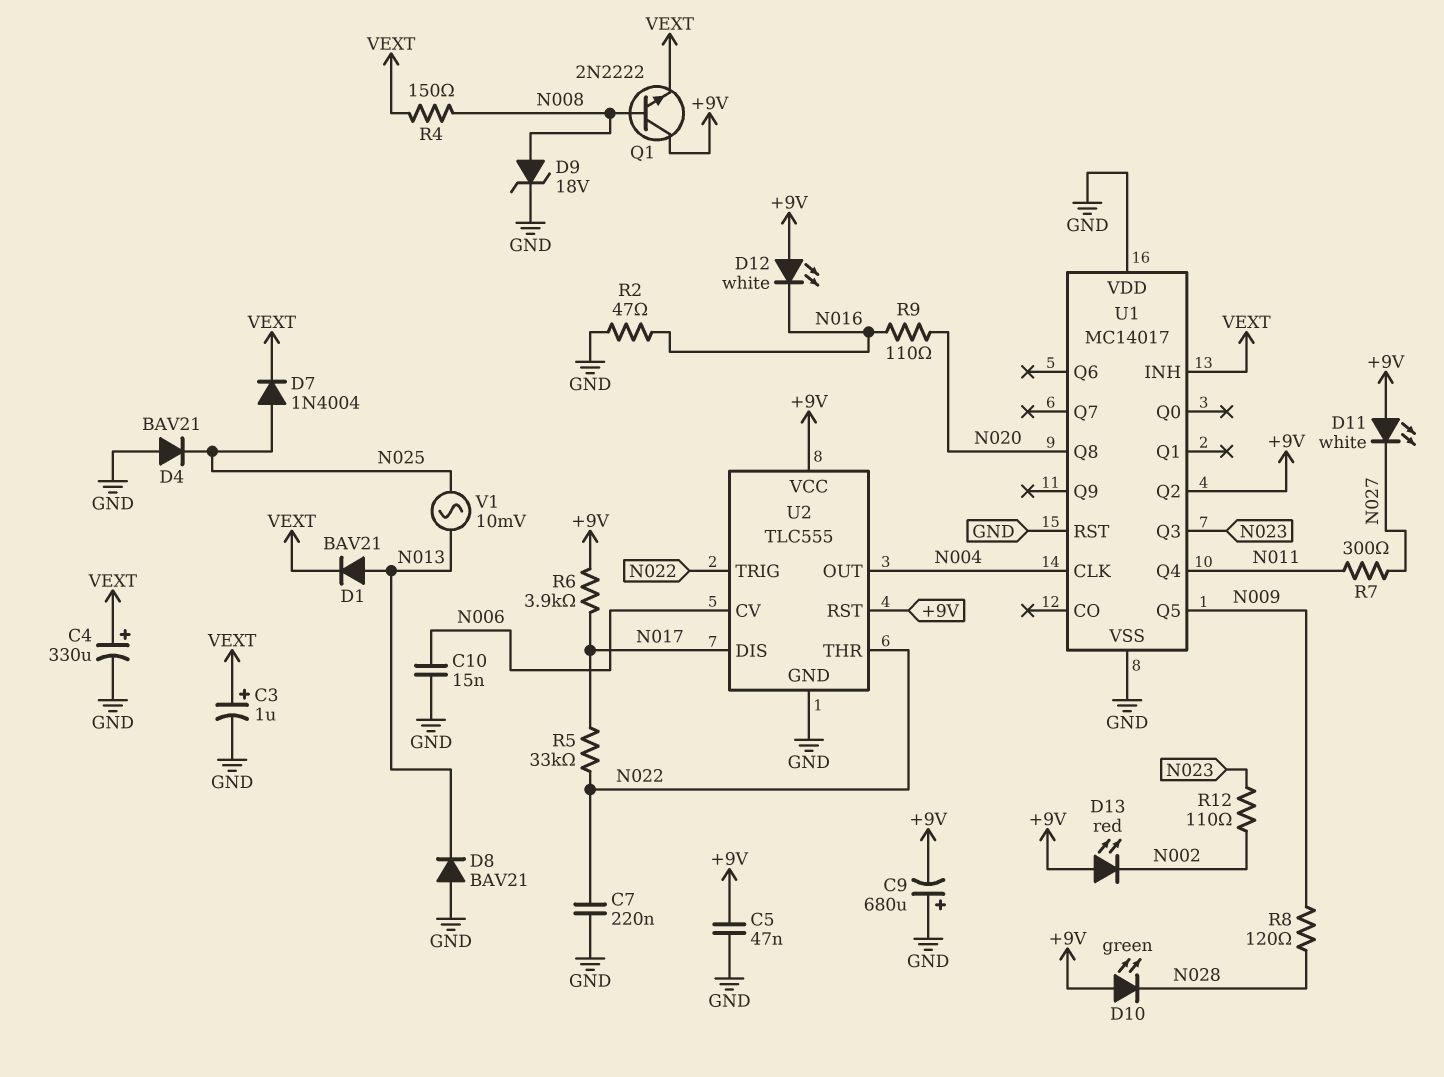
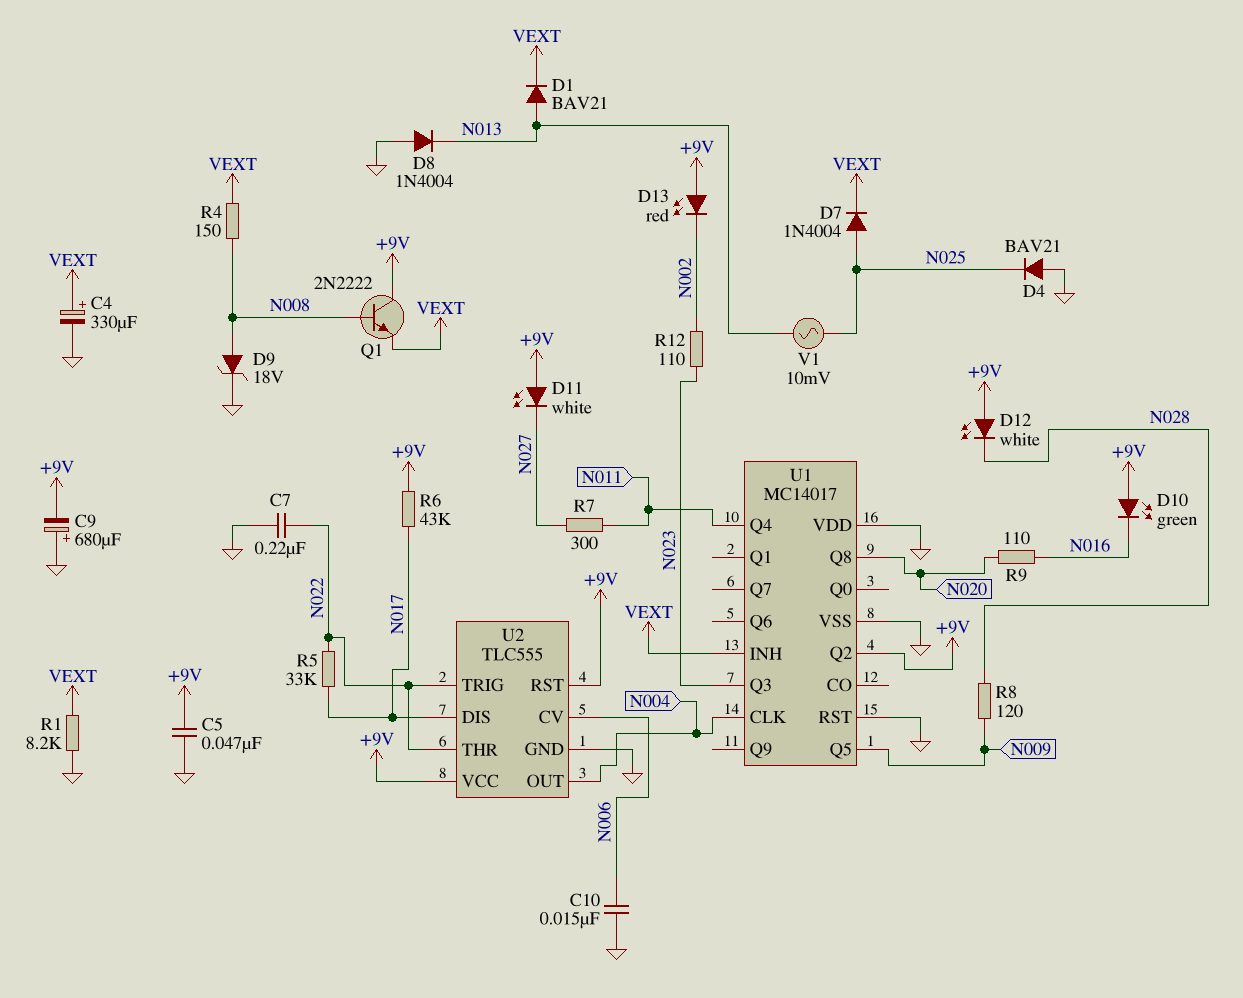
C3: 1uF (plus VEXT, minus GND) -> none
D8: diode BAV21 (A GND, K N013) -> diode 1N4004 (A GND, K N013)
D10: LED green (A +9V, K N028) -> LED green (A +9V, K N016)
D12: LED white (A +9V, K N016) -> LED white (A +9V, K N028)
R1: none -> 8.2k (GND, VEXT)
R2: 47 (GND, N016) -> none
R6: 3.9k (+9V, N017) -> 43k (+9V, N017)

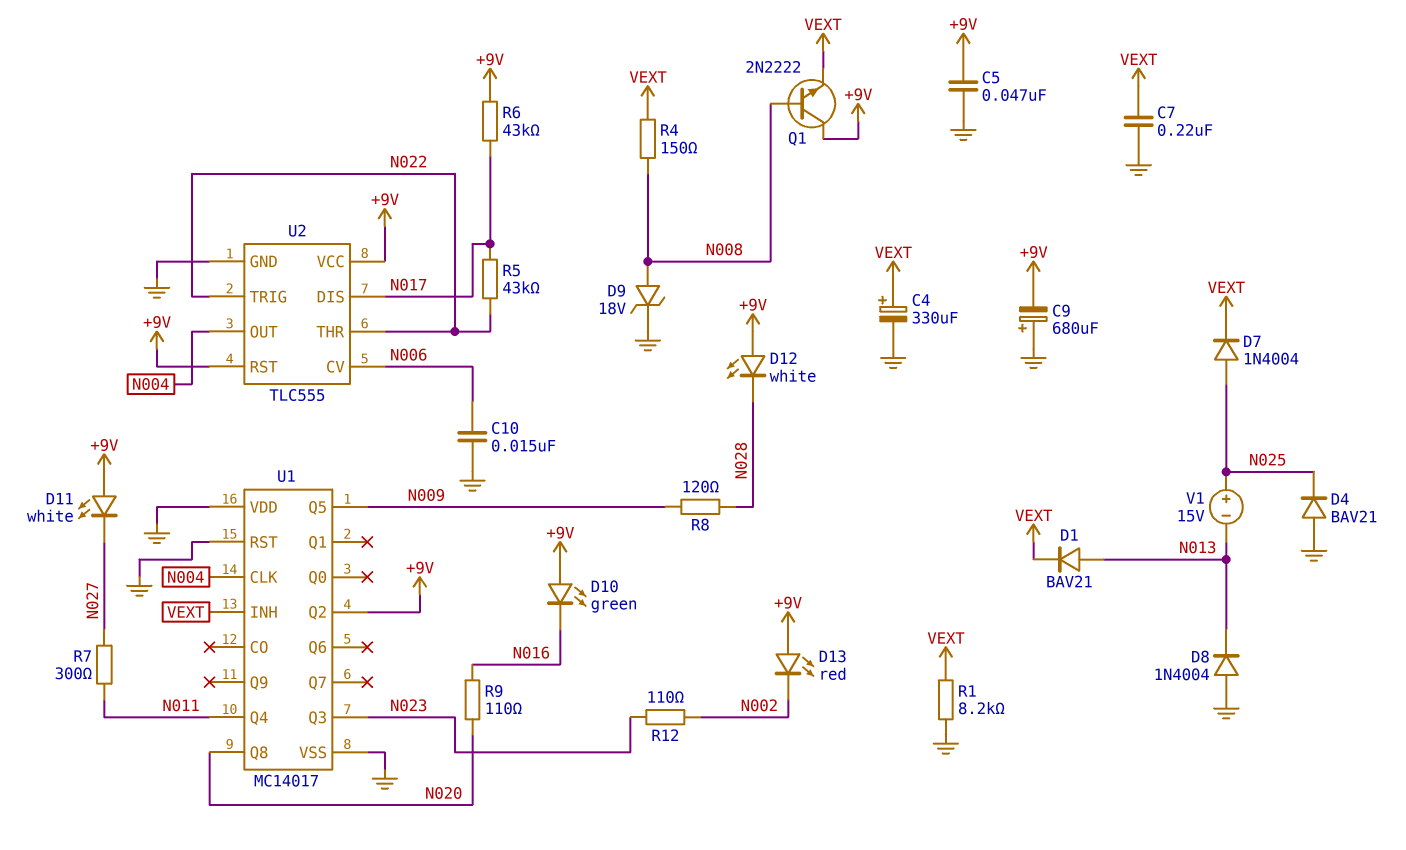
C7: 220nF (GND, N022) -> 220nF (GND, VEXT)
R5: 33k (N017, N022) -> 43k (N017, N022)
V1: AC 10mV (N013, N025) -> 15V (plus N025, minus N013)

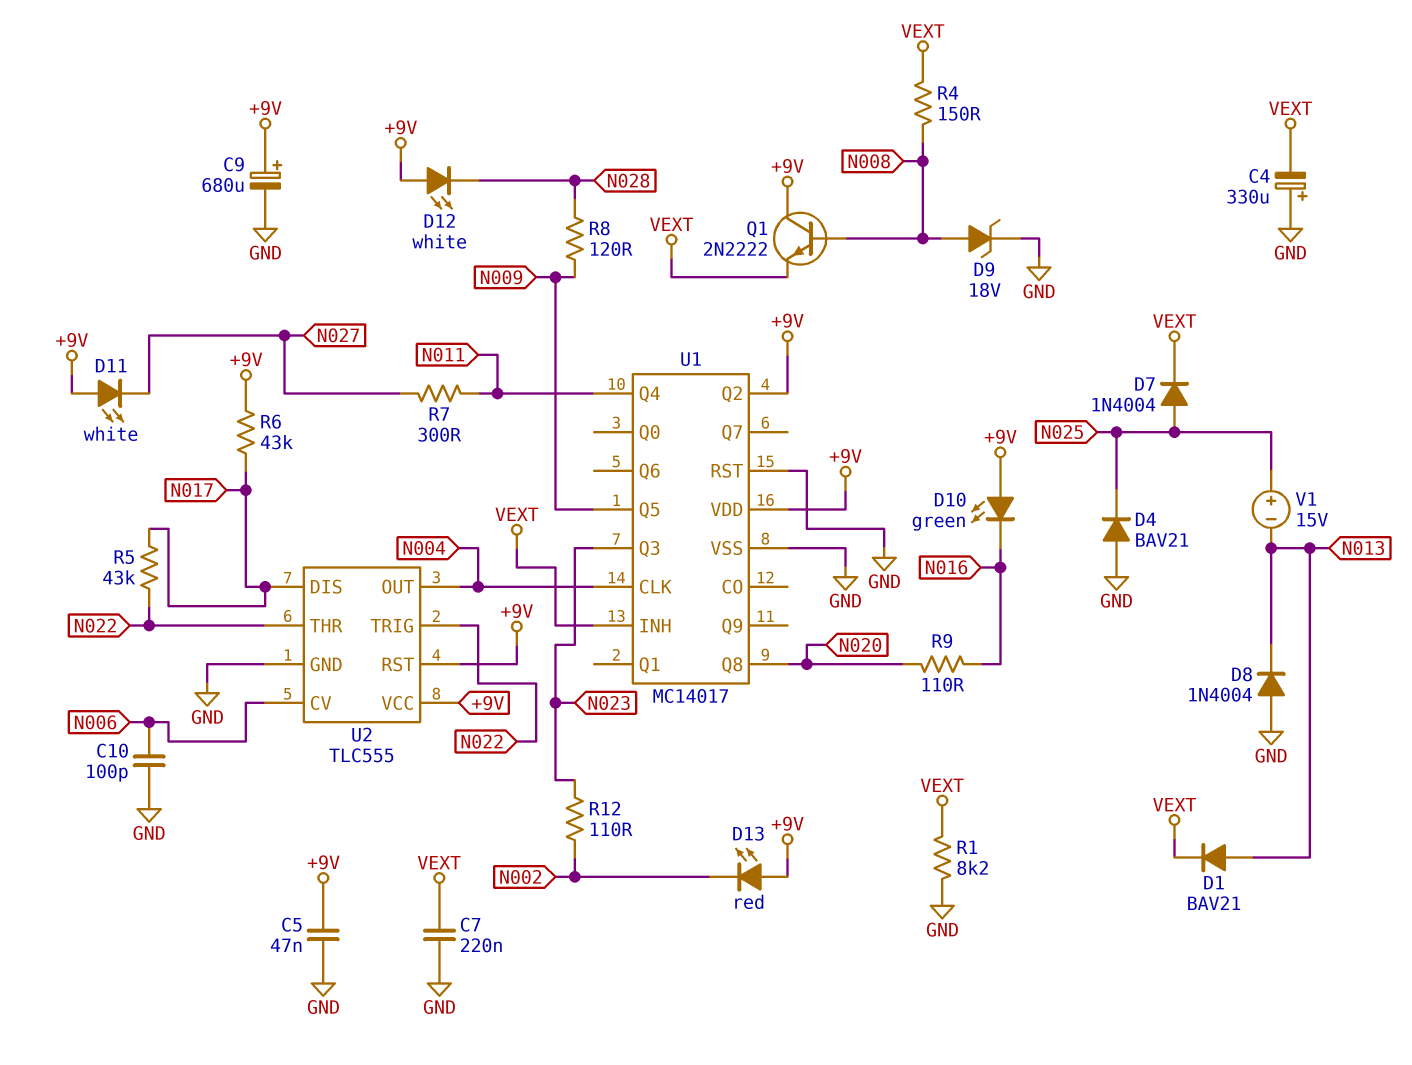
C4: 330uF (plus VEXT, minus GND) -> 330uF (plus GND, minus VEXT)
C9: 680uF (plus GND, minus +9V) -> 680uF (plus +9V, minus GND)
C10: 15nF (GND, N006) -> 100pF (GND, N006)
U1 pin VDD: GND -> +9V

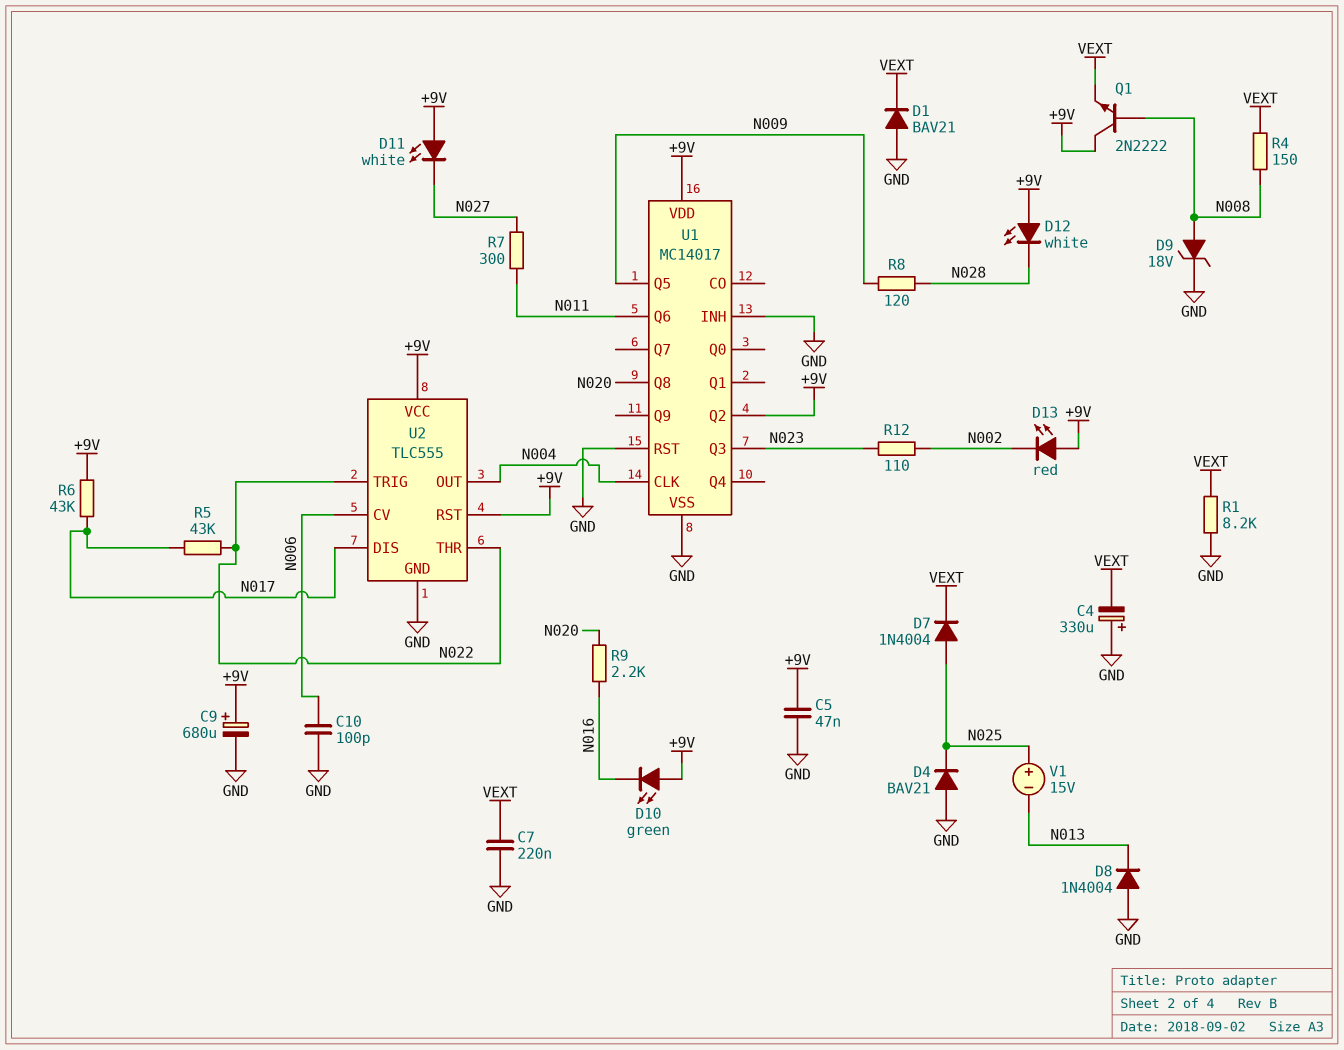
D1: diode BAV21 (A N013, K VEXT) -> diode BAV21 (A GND, K VEXT)
R9: 110 (N016, N020) -> 2.2k (N016, N020)
U1 pin INH: VEXT -> GND
U1 pin Q4: N011 -> none
U1 pin Q6: none -> N011

